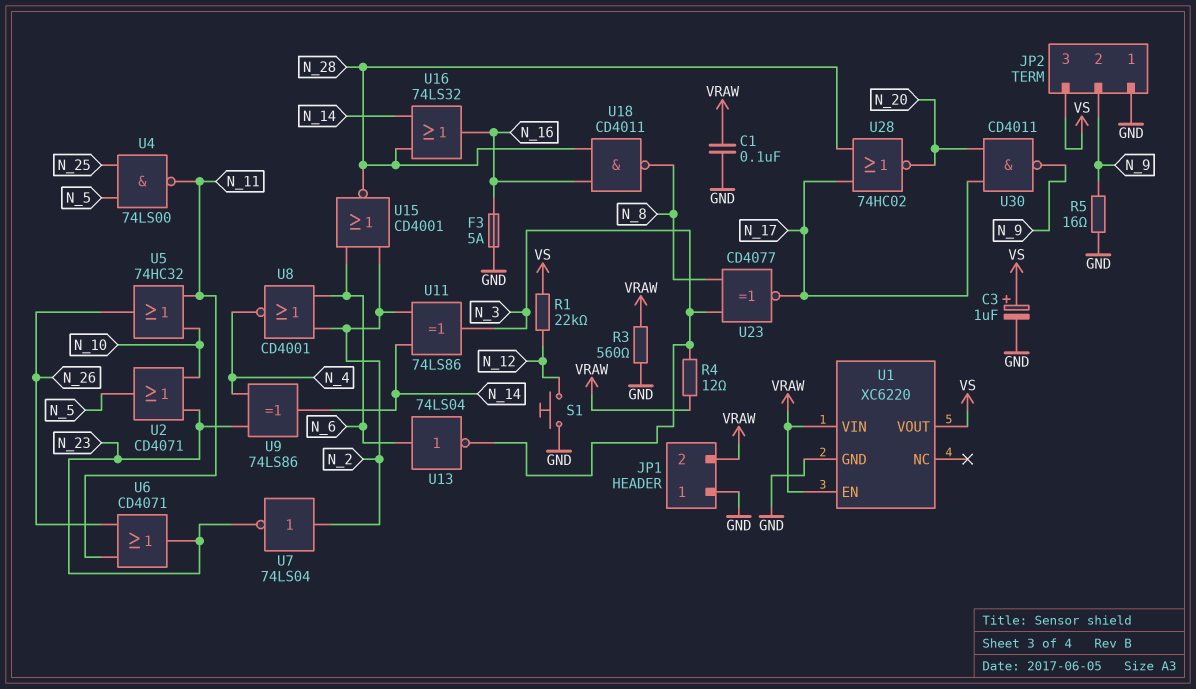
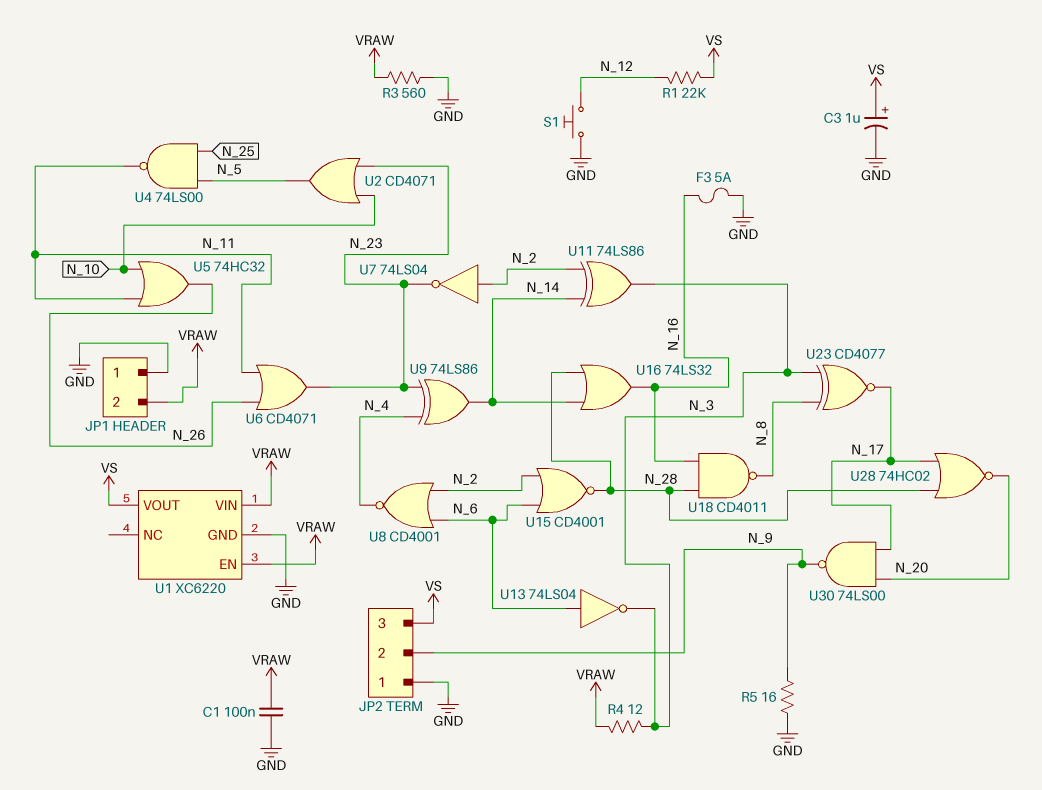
U30: NAND CD4011 (in N_17, in N_20, out N_9) -> NAND 74LS00 (in N_17, in N_20, out N_9)

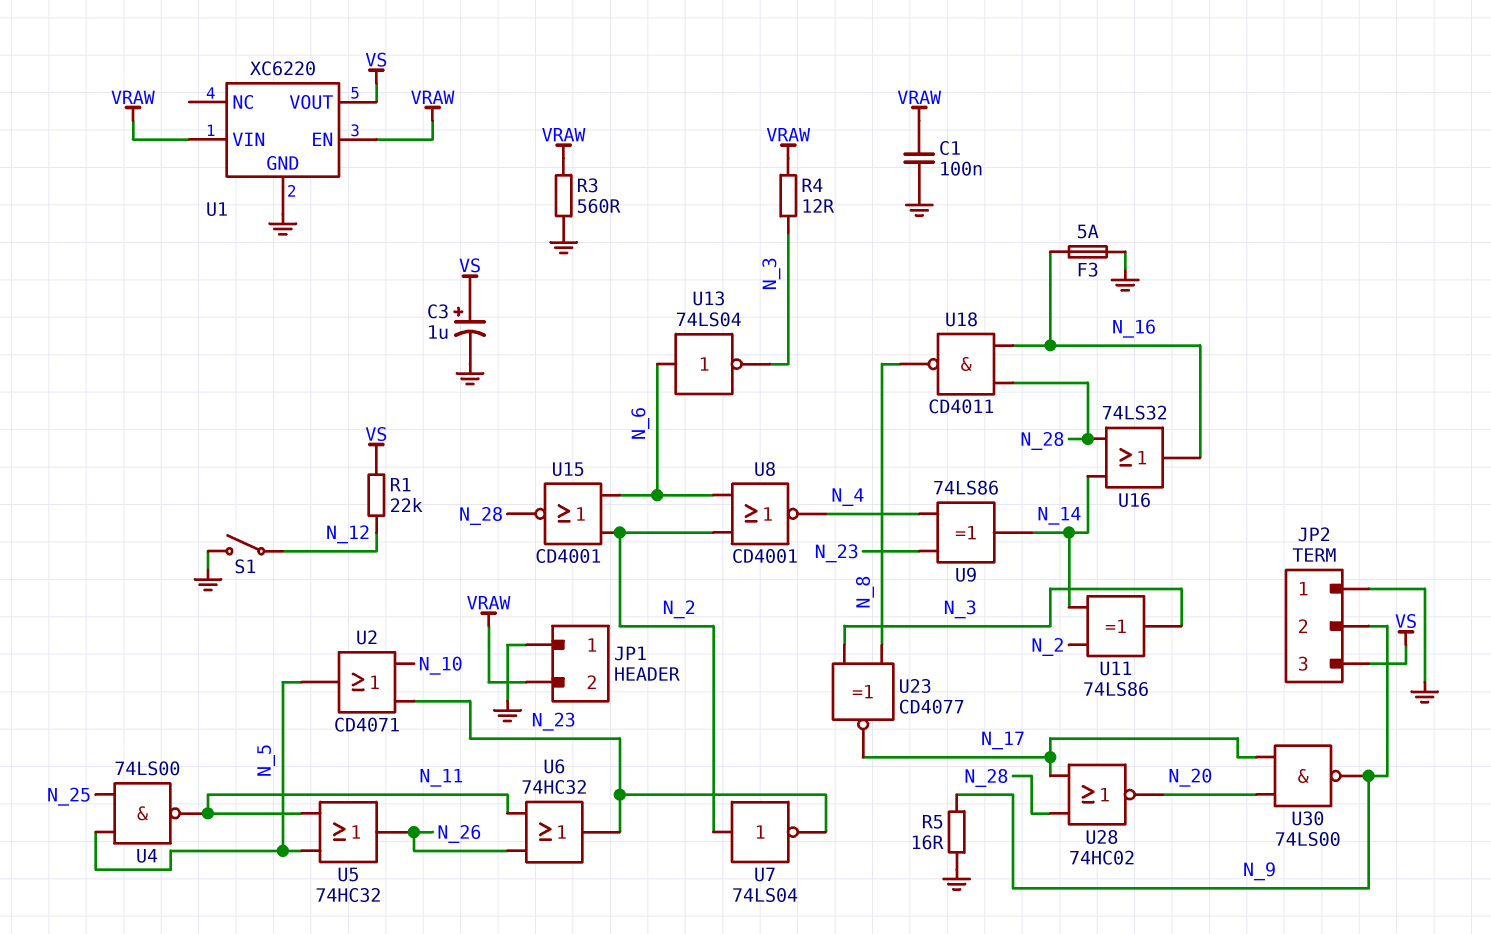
S1: button (GND, N_12) -> switch (GND, N_12)
U5: OR 74HC32 (in N_10, in N_11, out N_26) -> OR 74HC32 (in N_5, in N_11, out N_26)
U6: OR CD4071 (in N_11, in N_26, out N_23) -> OR 74HC32 (in N_11, in N_26, out N_23)

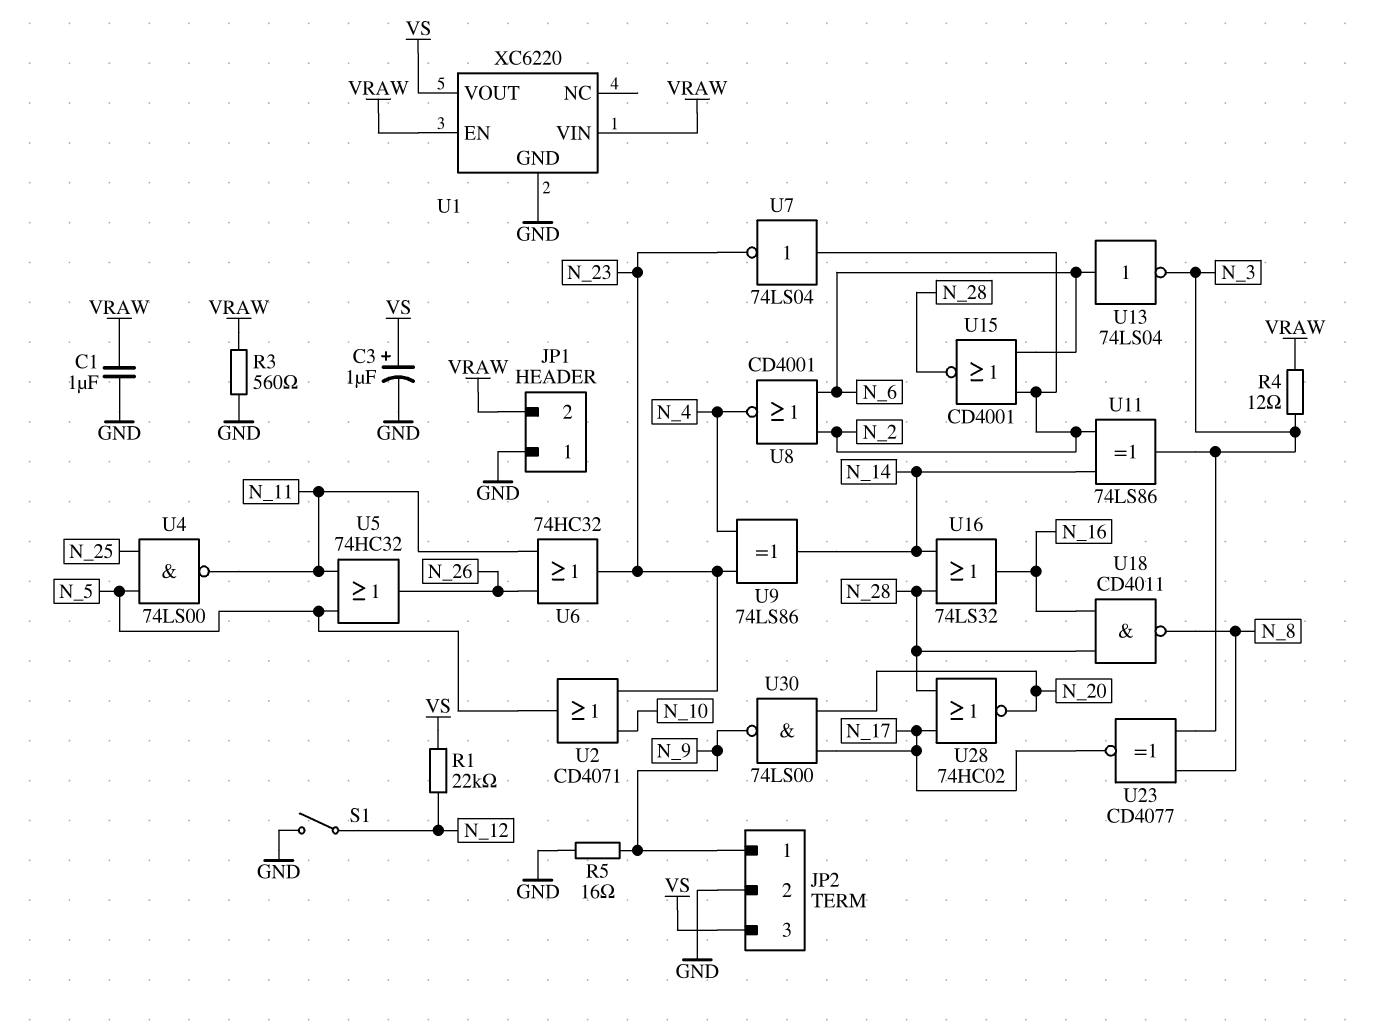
C1: 100nF (GND, VRAW) -> 1uF (GND, VRAW)
F3: 5A (GND, N_16) -> none
JP2 pin 1: GND -> N_9
JP2 pin 2: N_9 -> GND

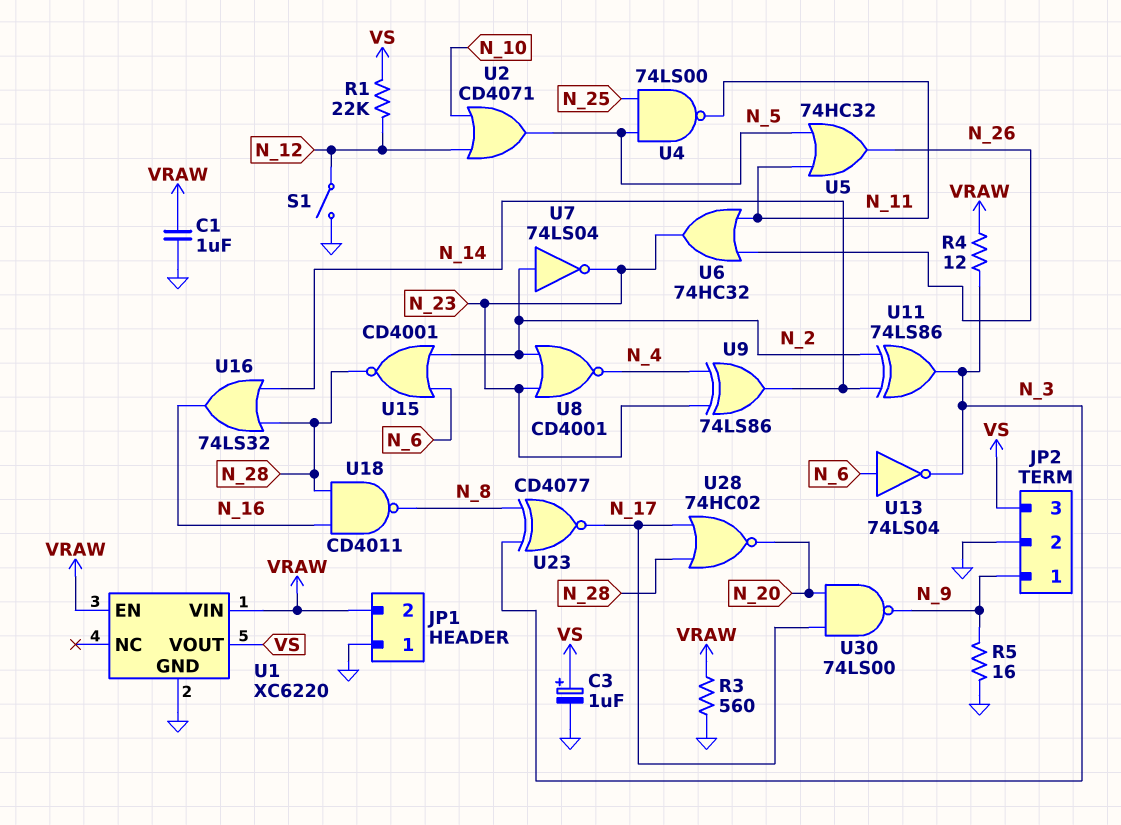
U2: OR CD4071 (in N_10, in N_23, out N_5) -> OR CD4071 (in N_10, in N_12, out N_5)
U8: NOR CD4001 (in N_2, in N_6, out N_4) -> NOR CD4001 (in N_2, in N_23, out N_4)

